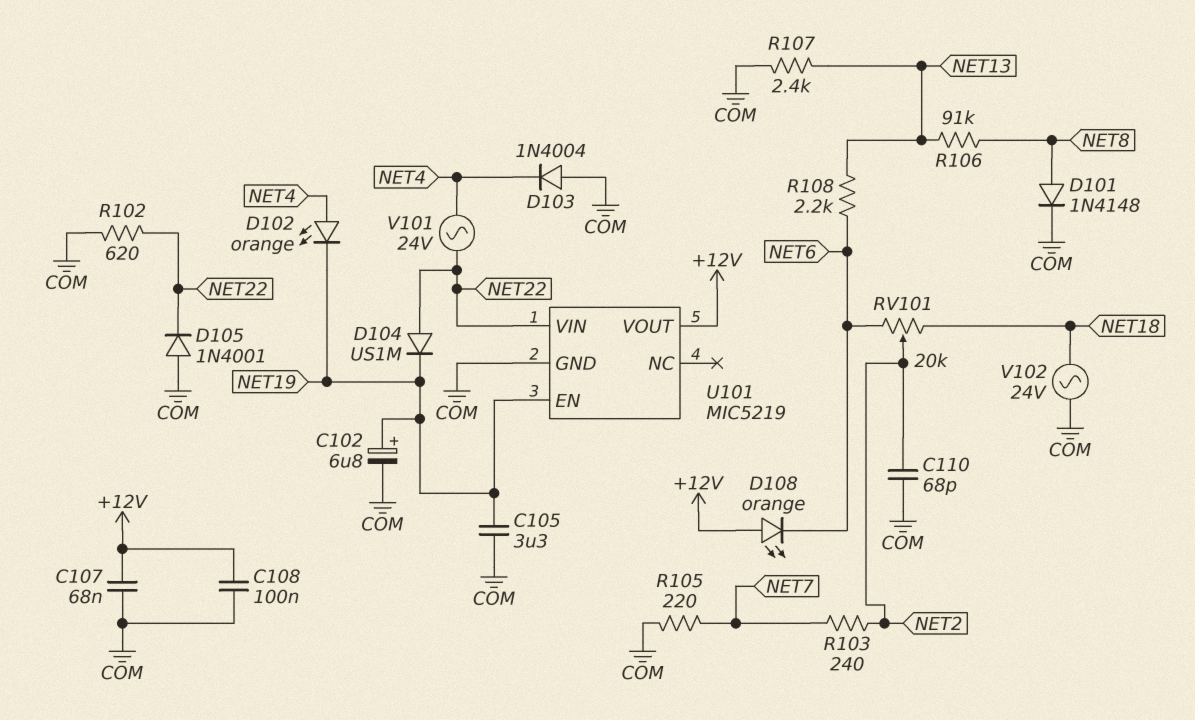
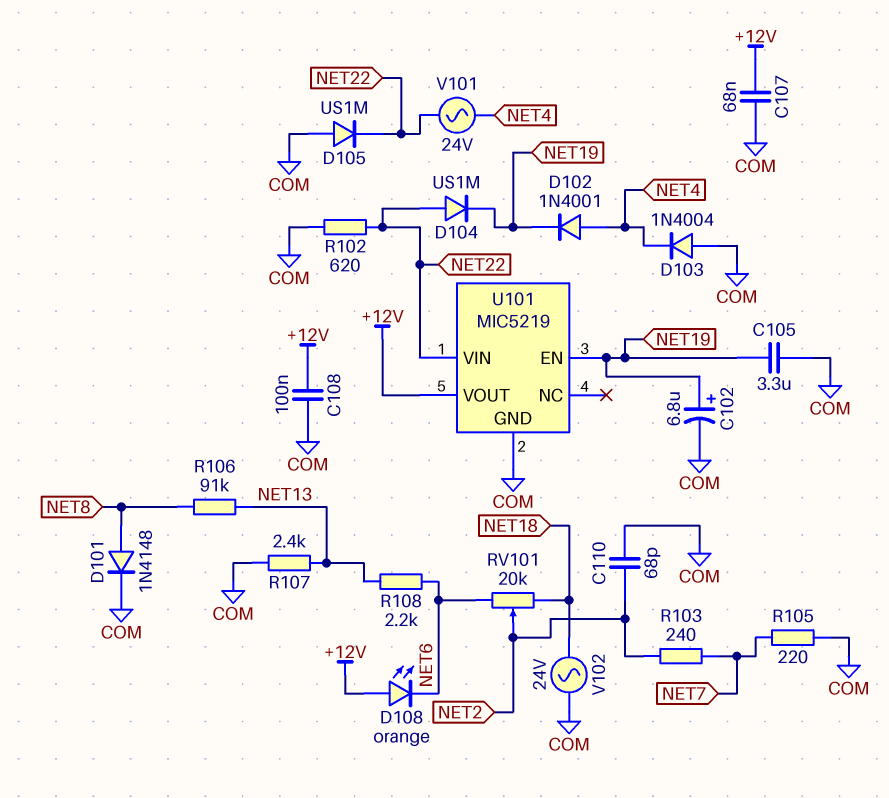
D102: LED orange (A NET4, K NET19) -> diode 1N4001 (A NET4, K NET19)
D105: diode 1N4001 (A COM, K NET22) -> diode US1M (A COM, K NET22)

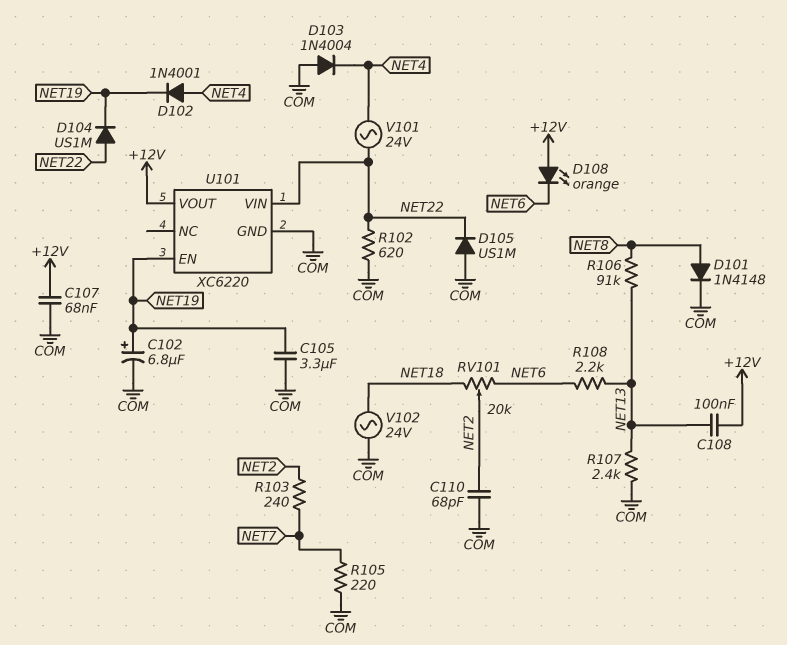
C108: 100nF (+12V, COM) -> 100nF (+12V, NET13)
U101: MIC5219 -> XC6220

